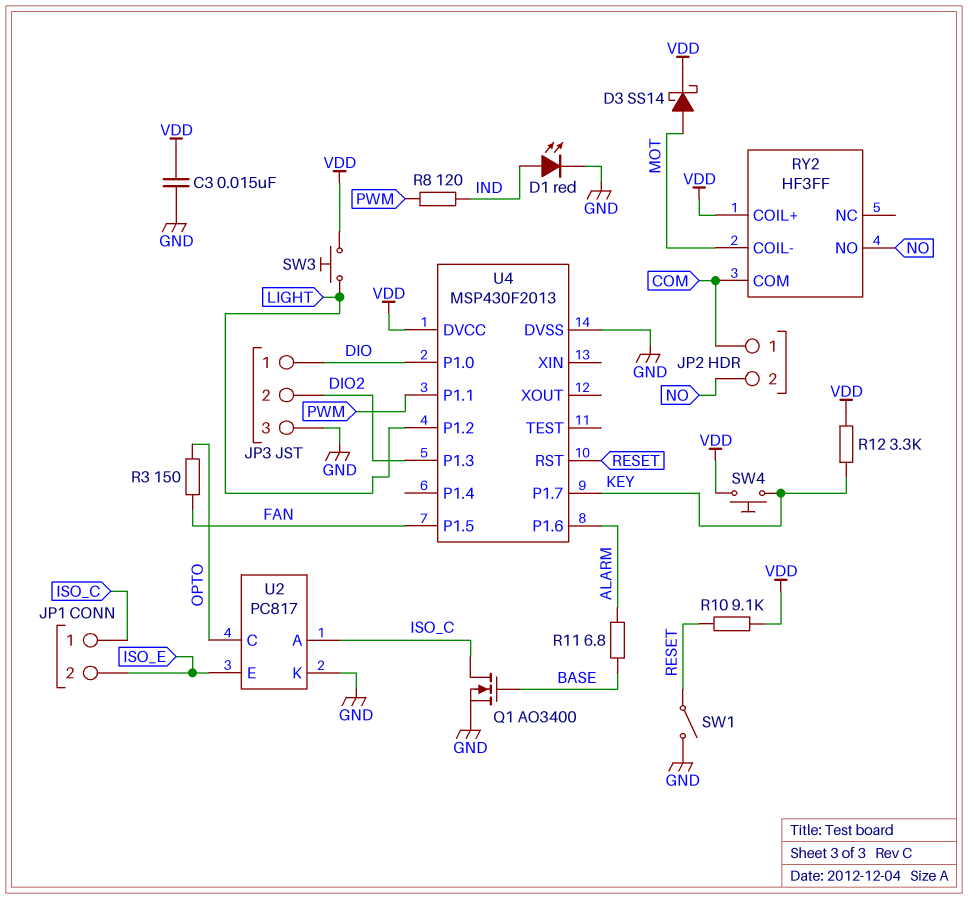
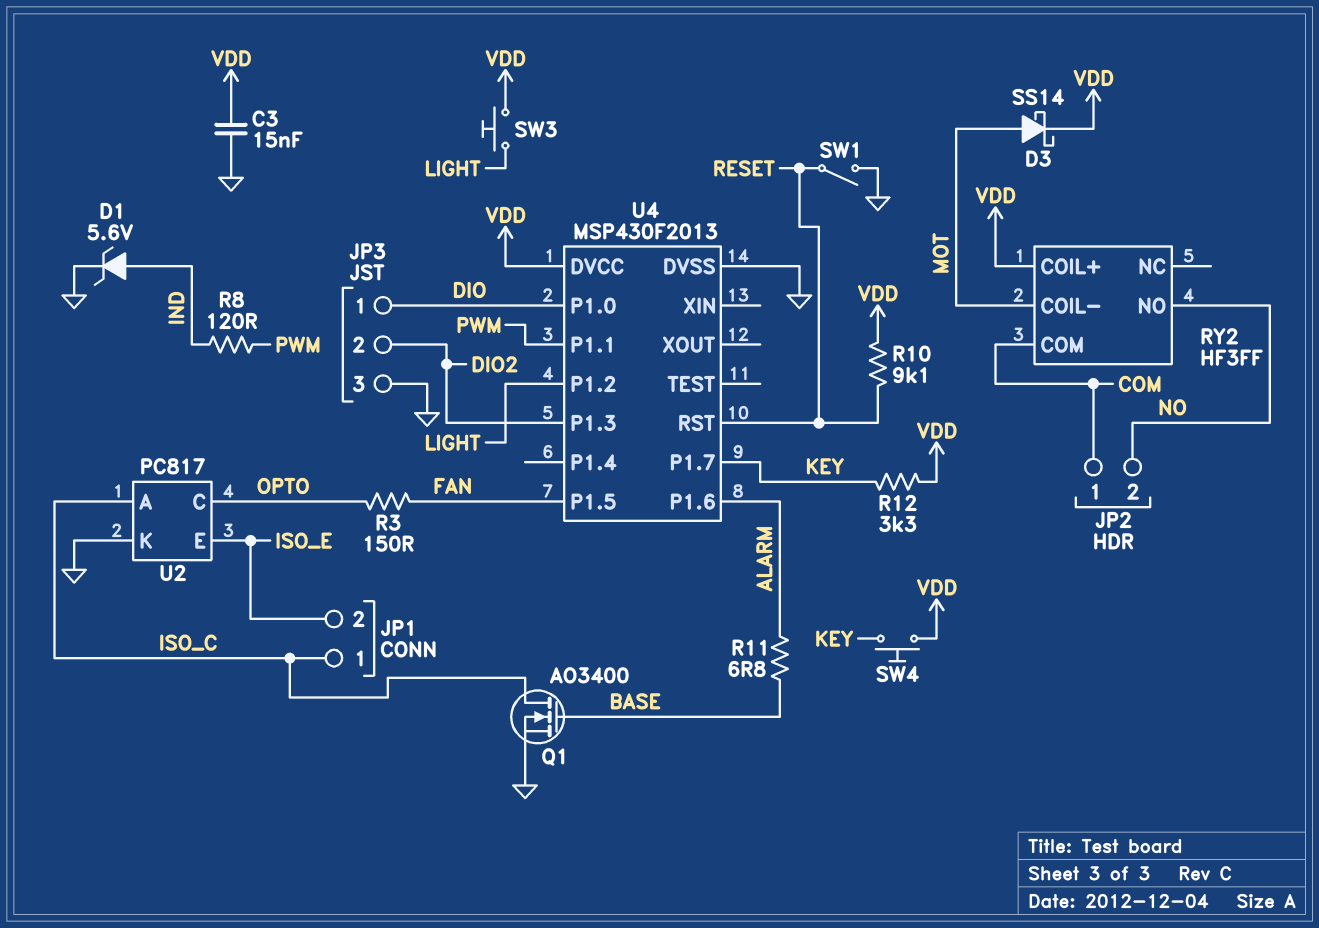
D1: LED red (A IND, K GND) -> zener 5.6V (A IND, K GND)

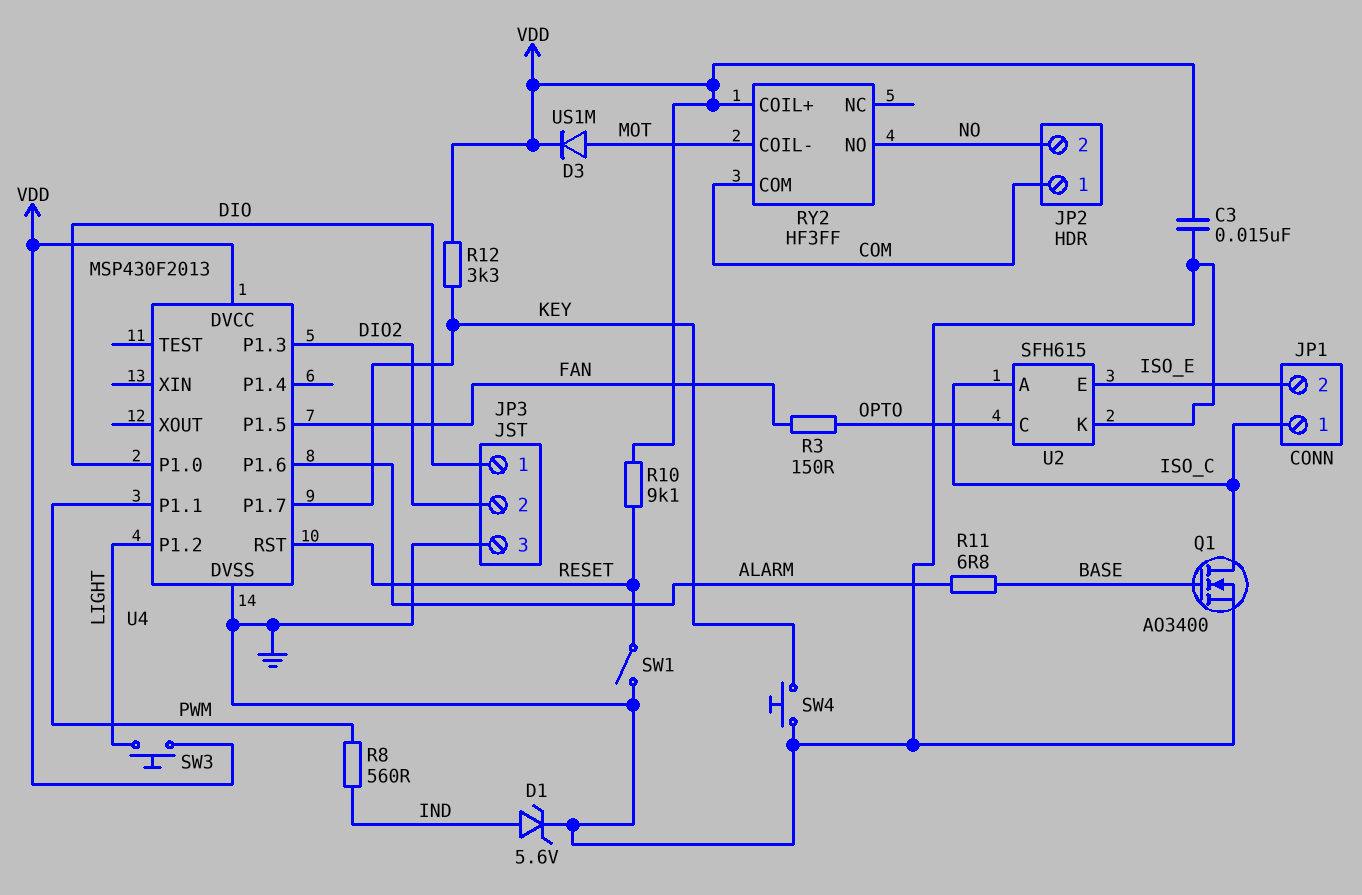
D3: schottky SS14 (A MOT, K VDD) -> diode US1M (A MOT, K VDD)
R8: 120 (IND, PWM) -> 560 (IND, PWM)
SW4: button (KEY, VDD) -> button (GND, KEY)
U2: PC817 -> SFH615

